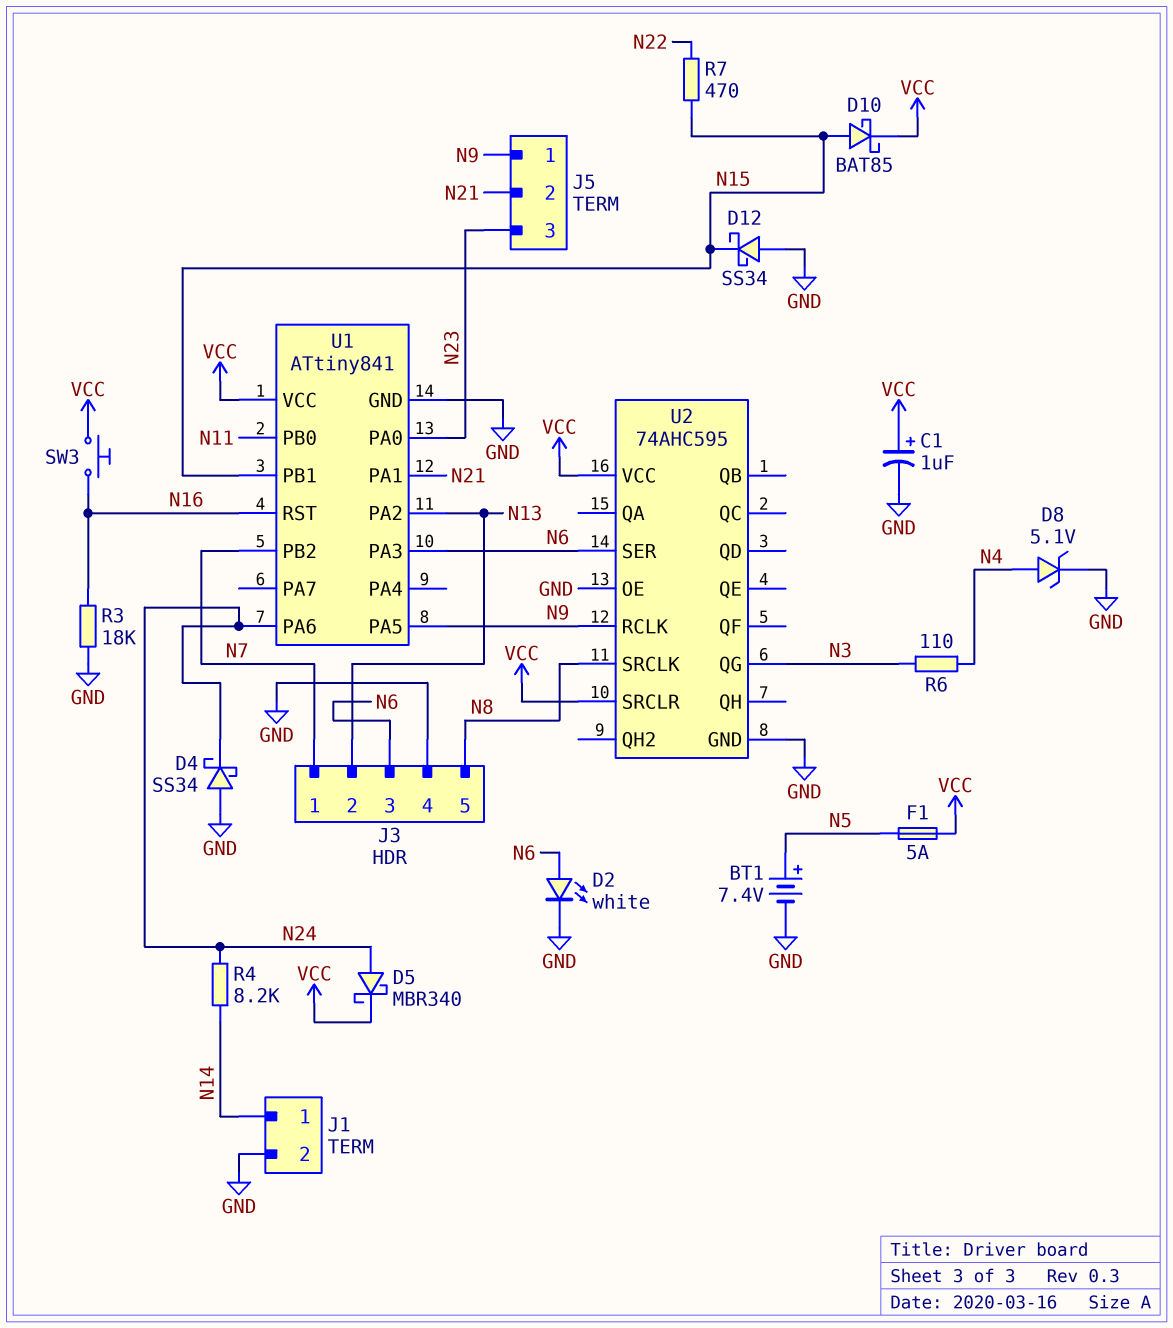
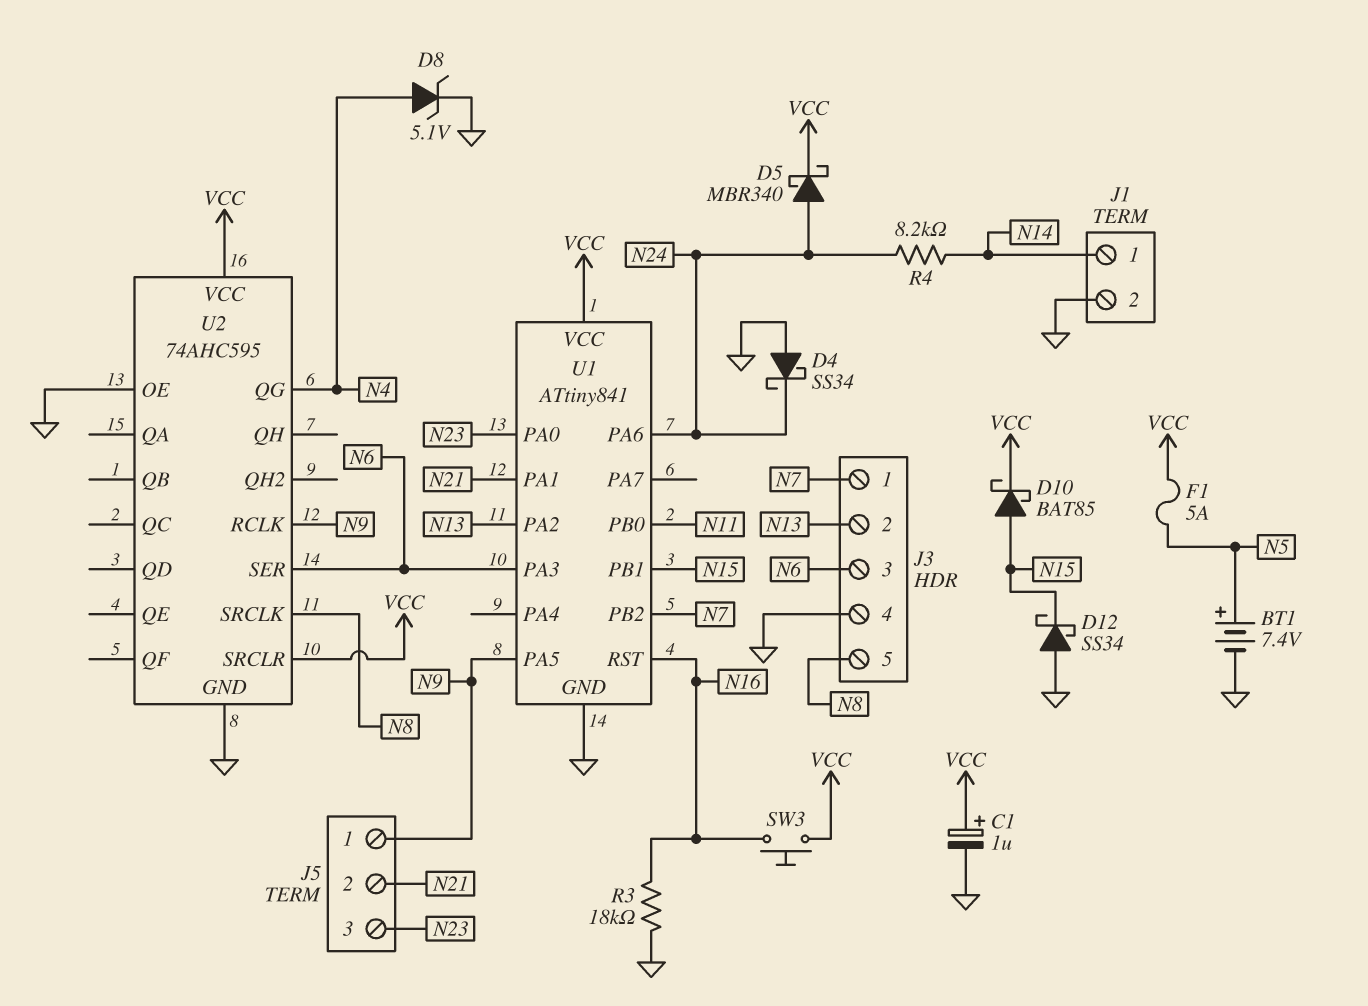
D2: LED white (A N6, K GND) -> none
R6: 110 (N3, N4) -> none
R7: 470 (N15, N22) -> none
U2 pin QG: N3 -> N4

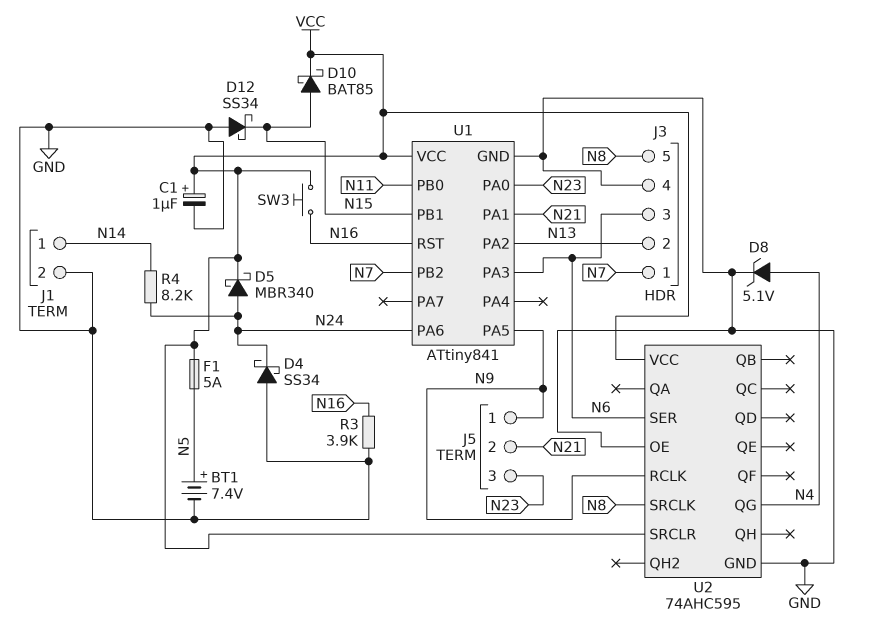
R3: 18k (GND, N16) -> 3.9k (GND, N16)

